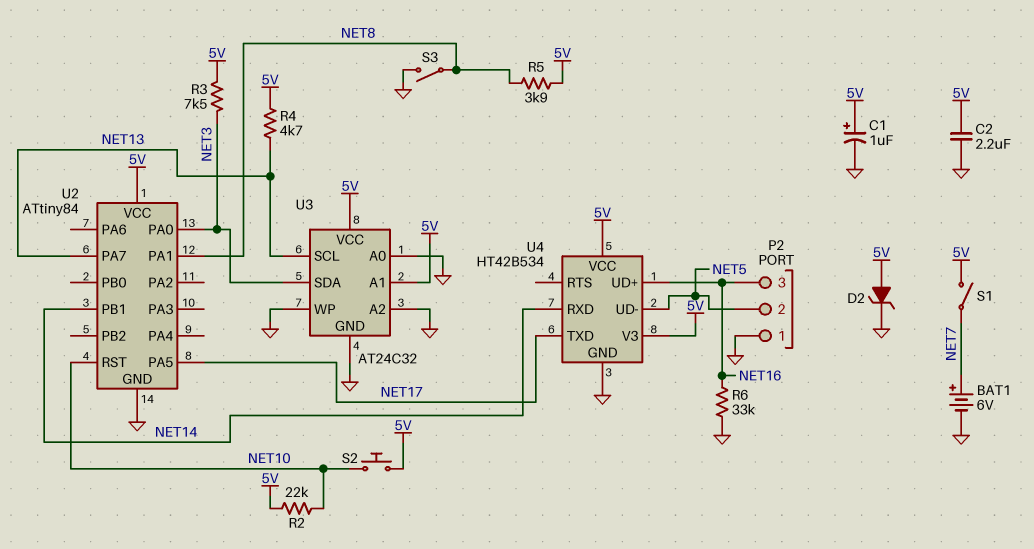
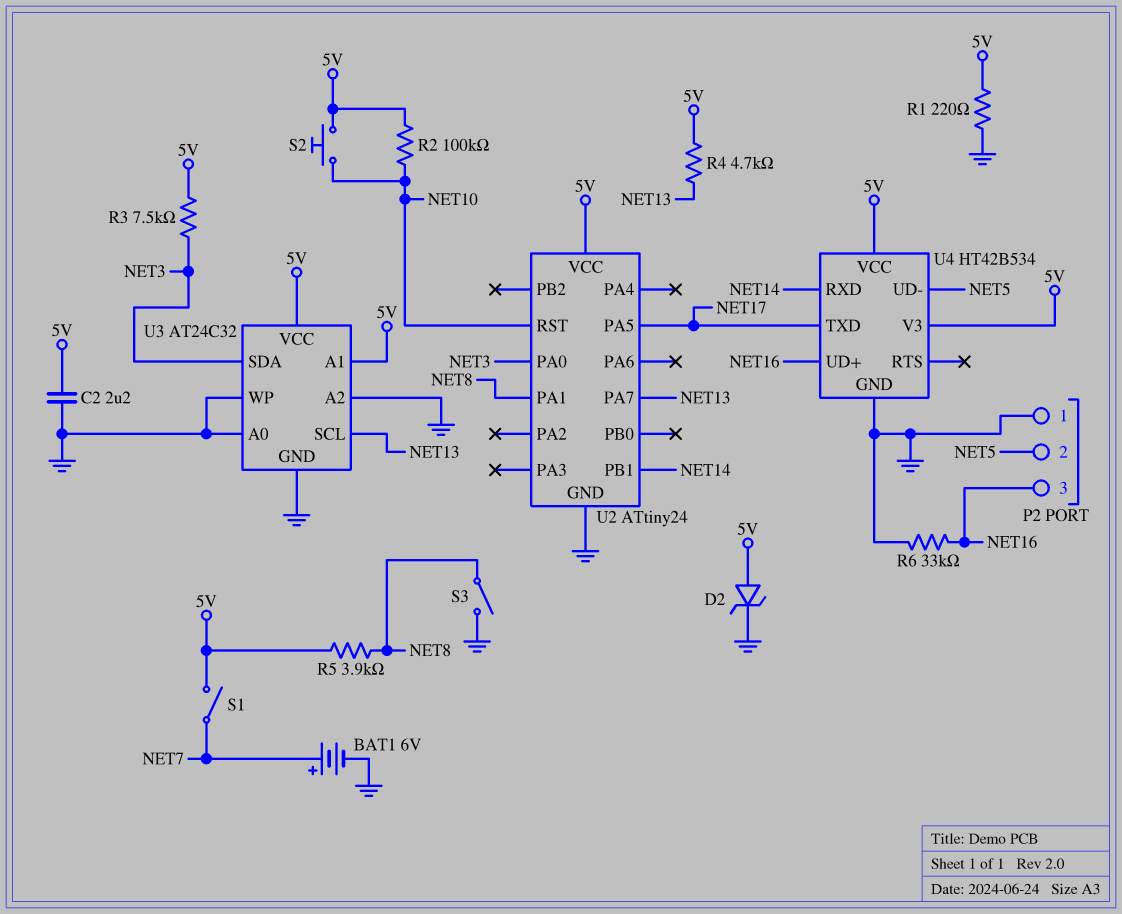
C1: 1uF (plus 5V, minus GND) -> none
R1: none -> 220 (5V, GND)
R2: 22k (5V, NET10) -> 100k (5V, NET10)
U2: ATtiny84 -> ATtiny24

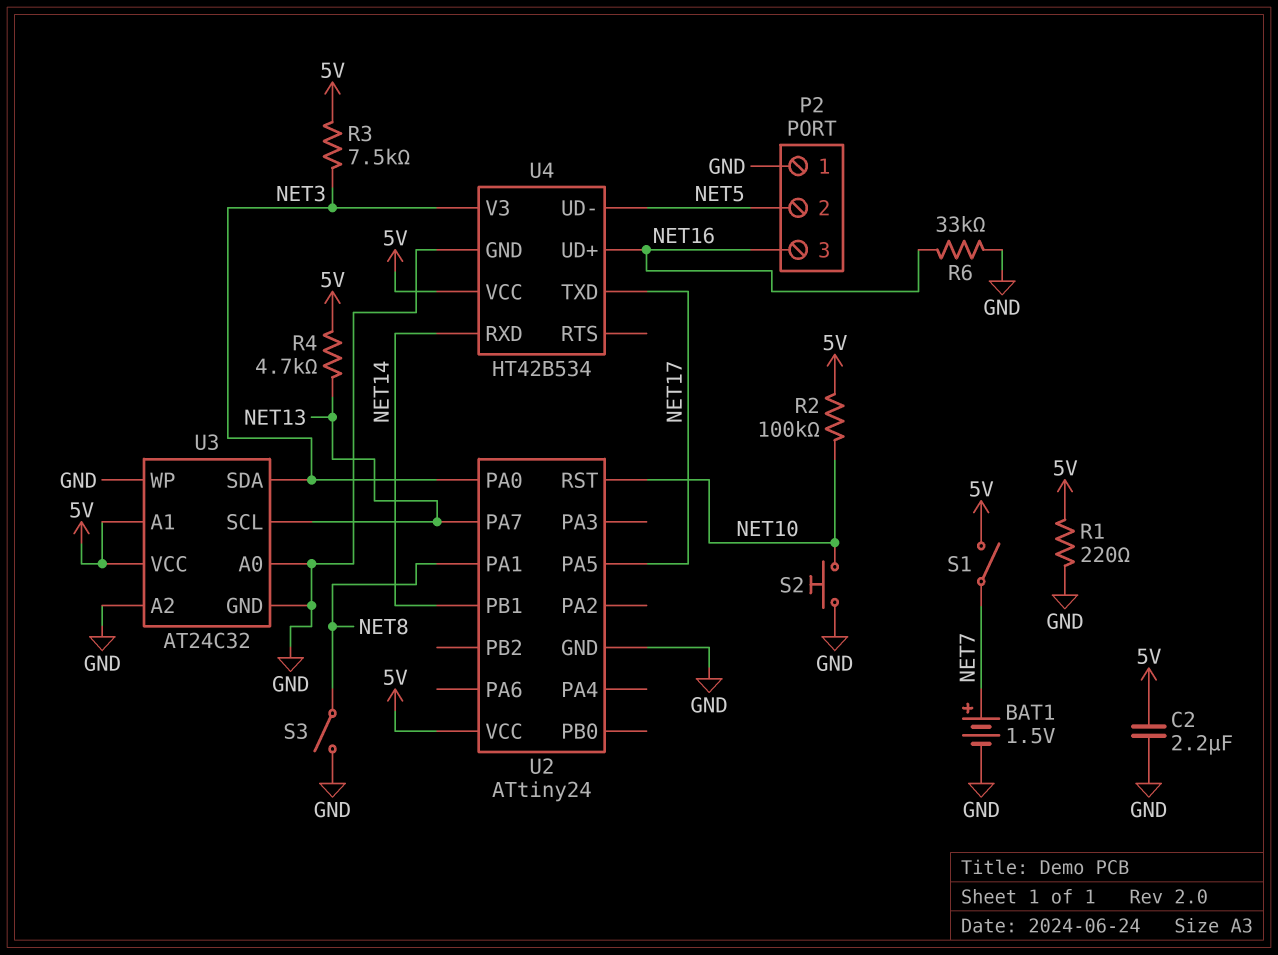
BAT1: 6V (plus NET7, minus GND) -> 1.5V (plus NET7, minus GND)
D2: zener (A 5V, K GND) -> none
R5: 3.9k (5V, NET8) -> none
S2: button (5V, NET10) -> button (GND, NET10)
U4 pin V3: 5V -> NET3

